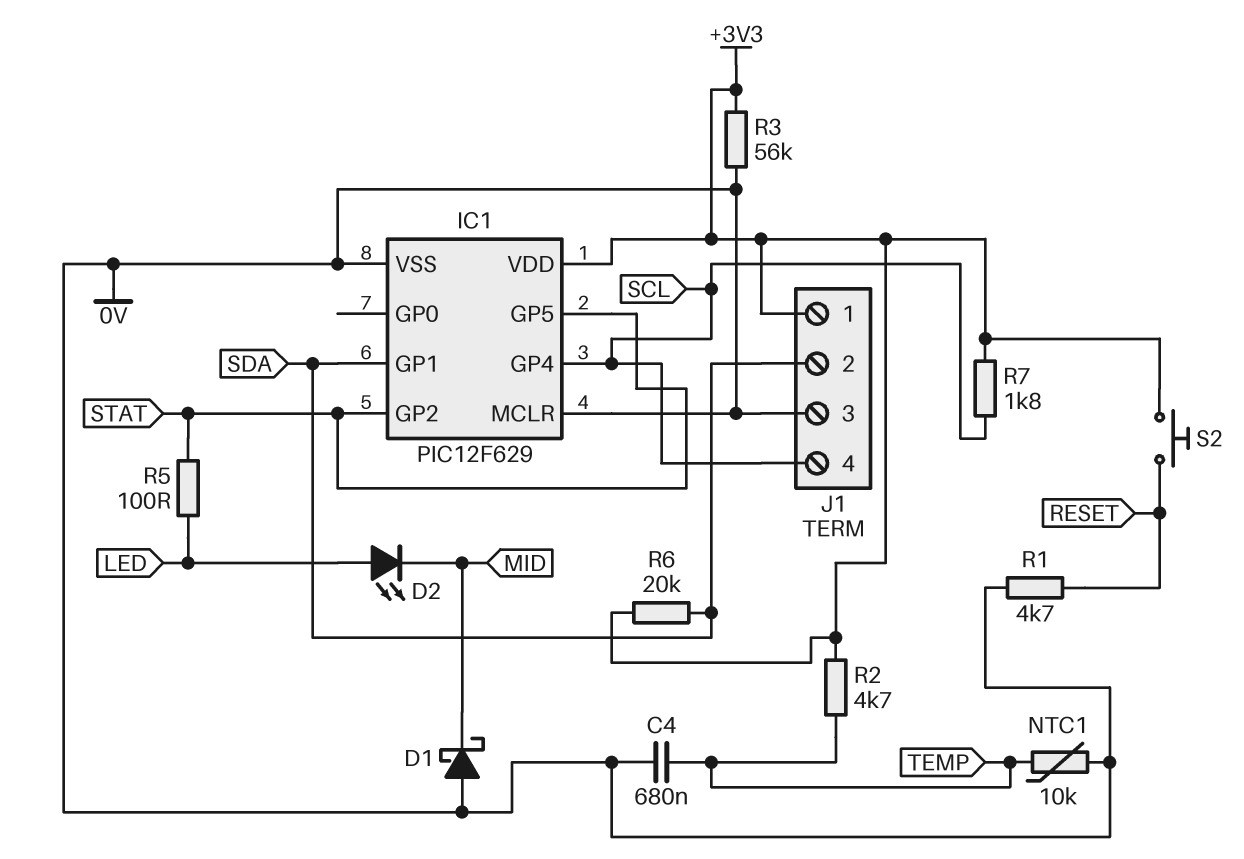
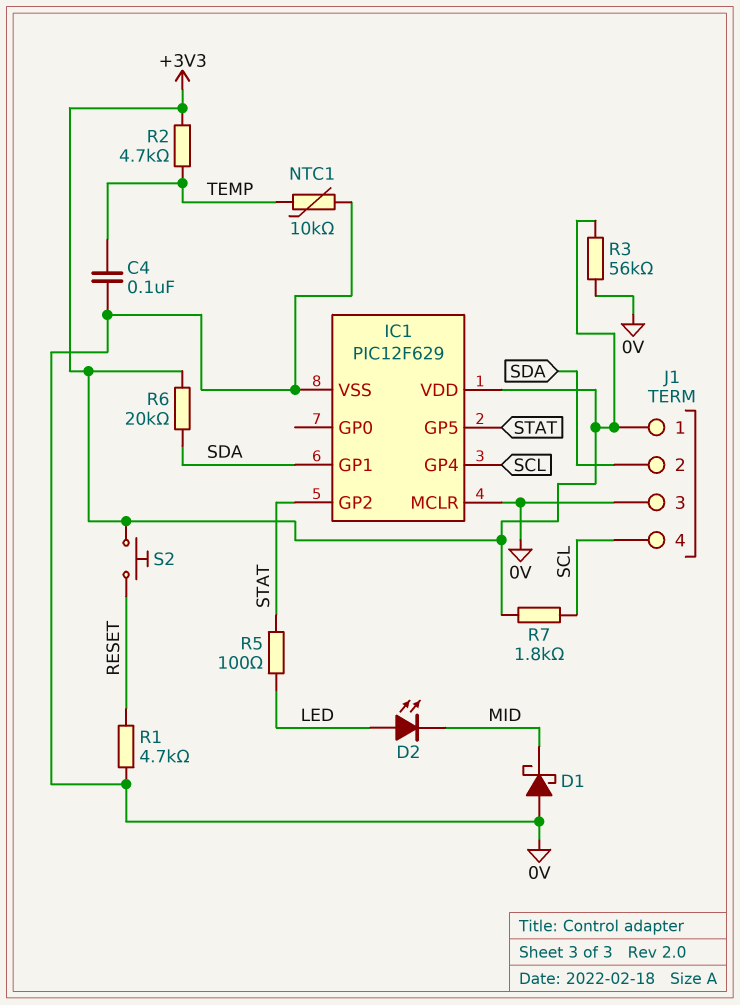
C4: 680nF (0V, TEMP) -> 100nF (0V, TEMP)

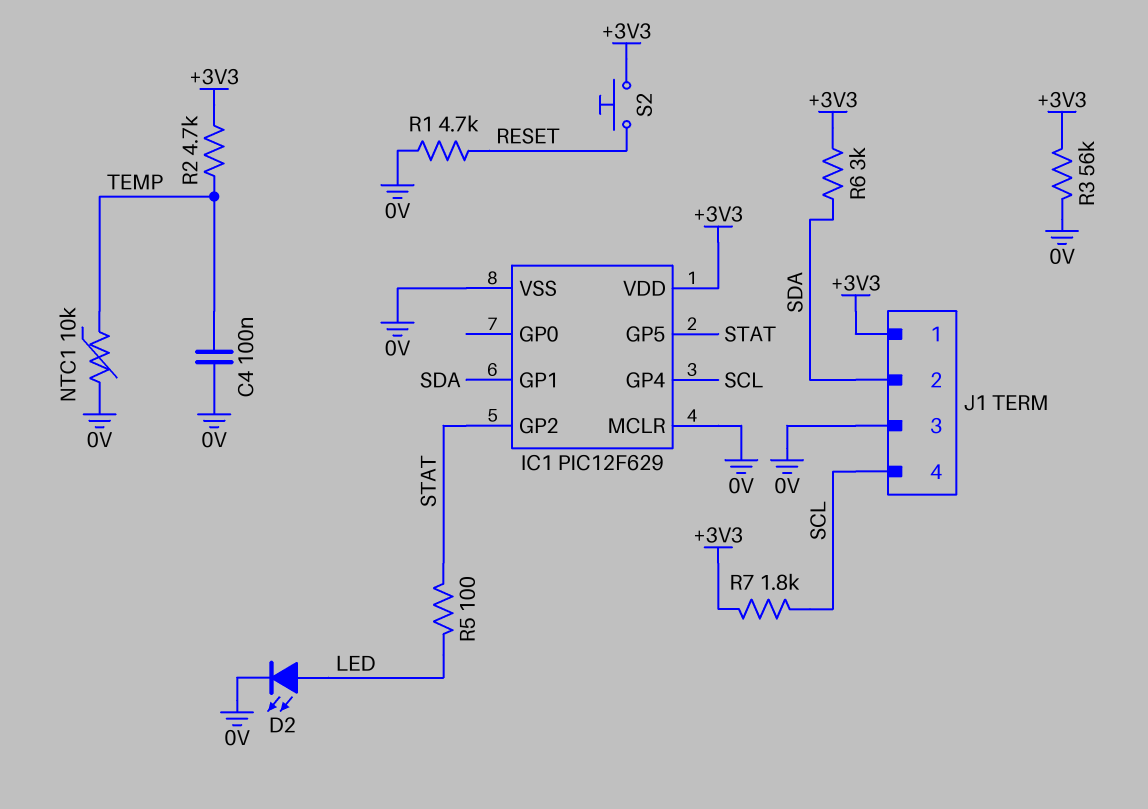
D1: schottky (A 0V, K MID) -> none
D2: LED (A LED, K MID) -> LED (A LED, K 0V)
R6: 20k (+3V3, SDA) -> 3k (+3V3, SDA)

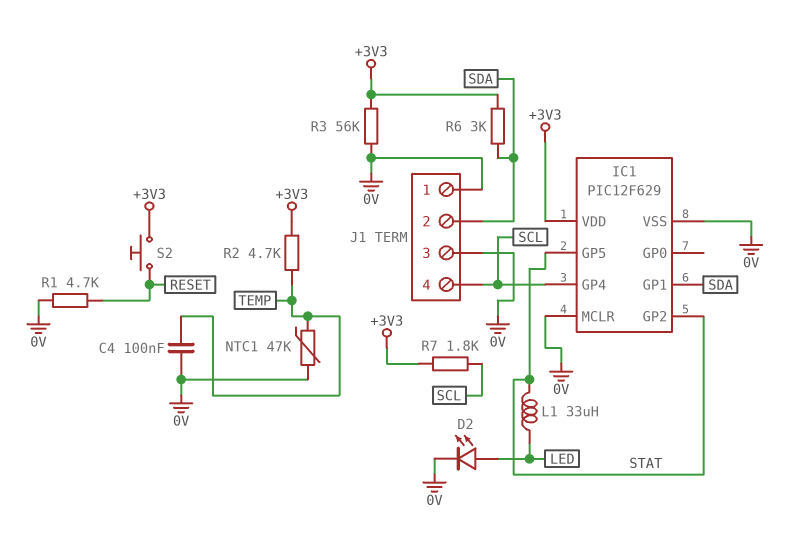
J1 pin 1: +3V3 -> 0V
L1: none -> 33uH (LED, STAT)
NTC1: 10k (0V, TEMP) -> 47k (0V, TEMP)
R5: 100 (LED, STAT) -> none

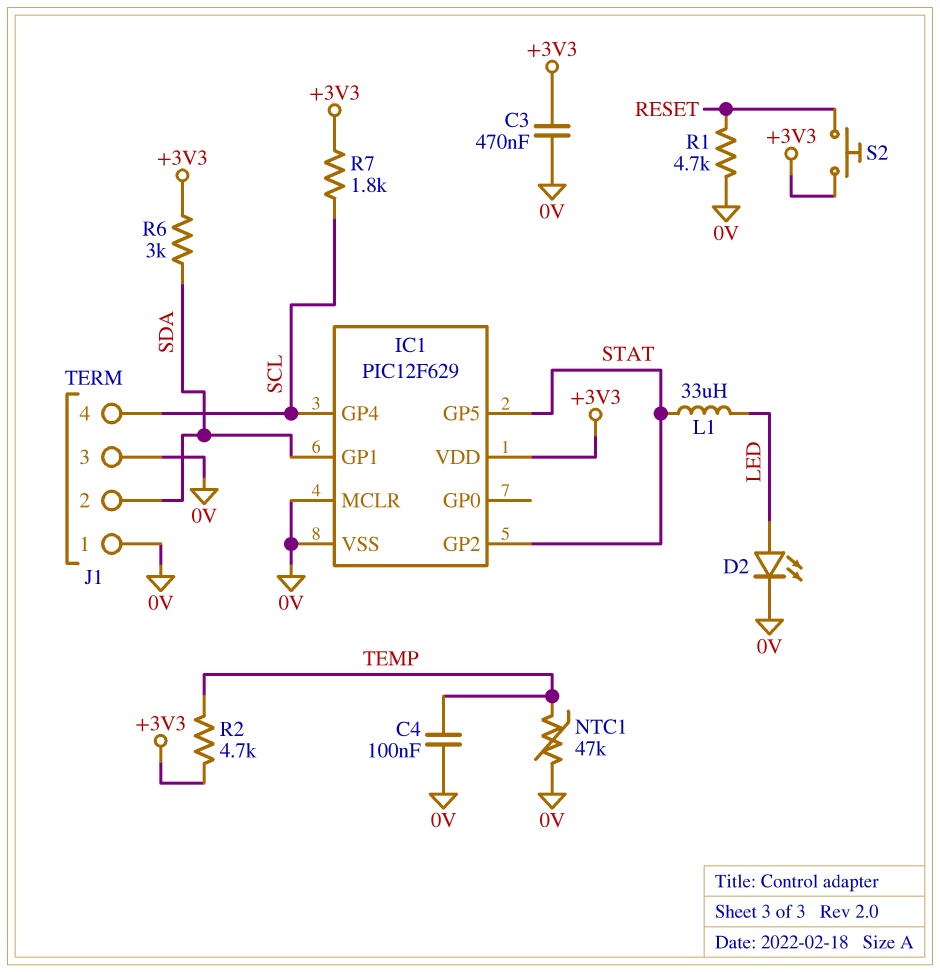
C3: none -> 470nF (+3V3, 0V)
R3: 56k (+3V3, 0V) -> none

